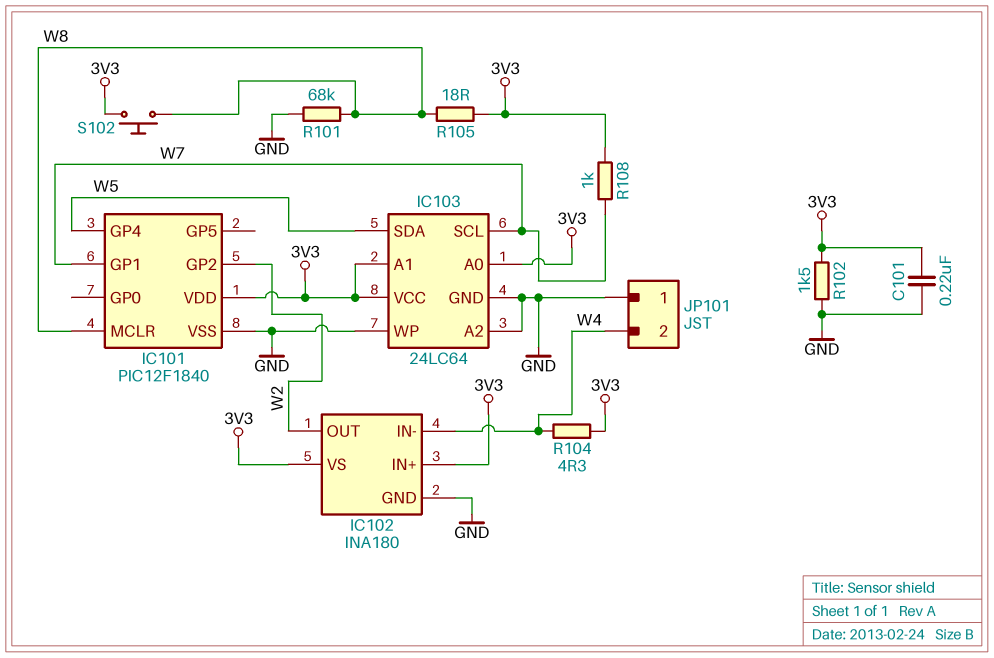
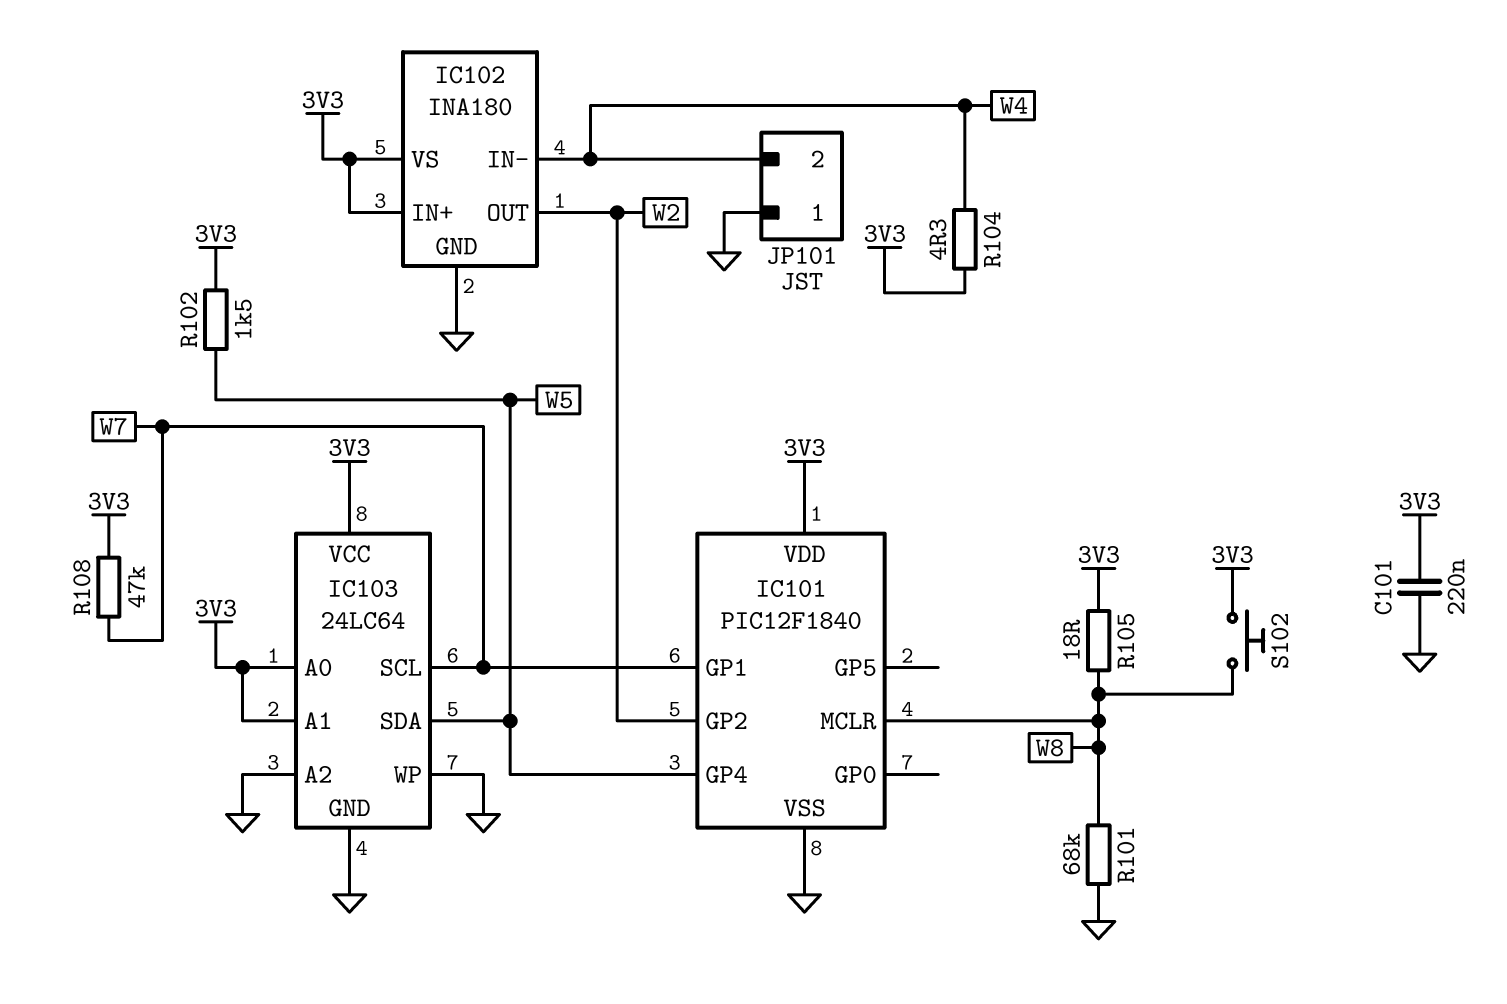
R102: 1.5k (3V3, GND) -> 1.5k (3V3, W5)
R108: 1k (3V3, W7) -> 47k (3V3, W7)

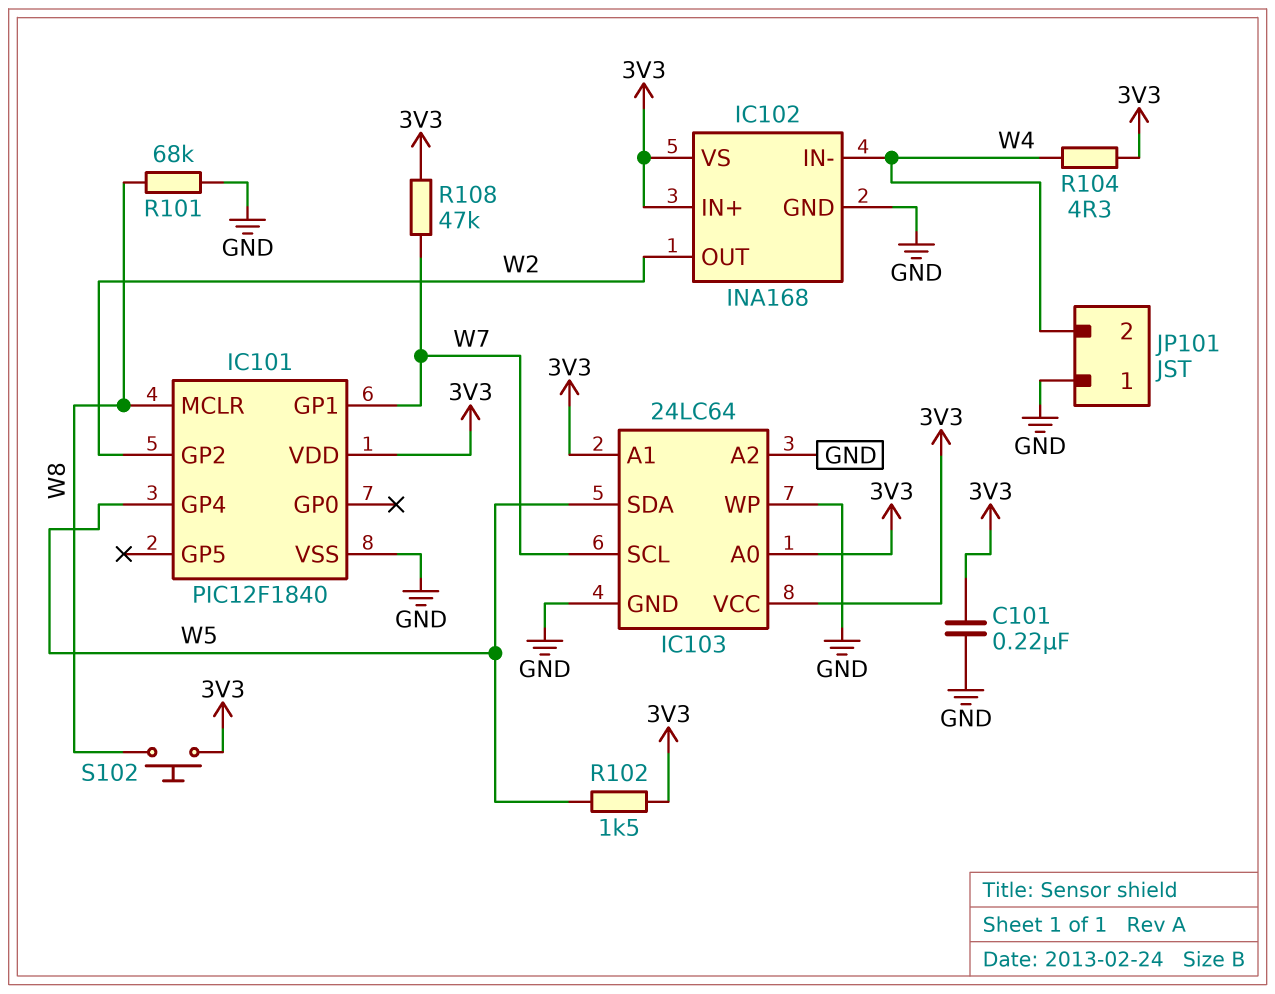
IC102: INA180 -> INA168
R105: 18 (3V3, W8) -> none

